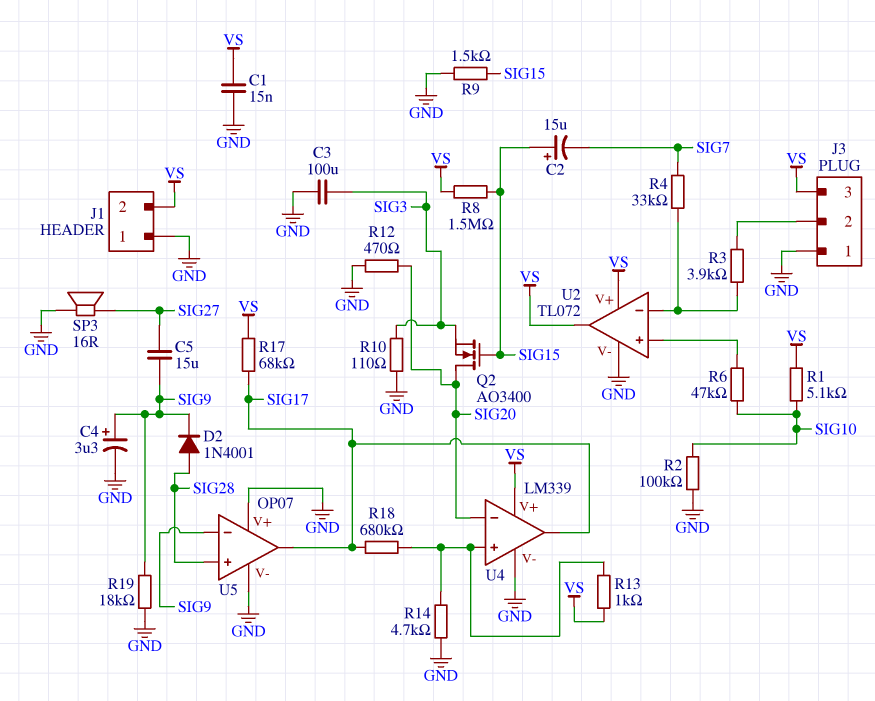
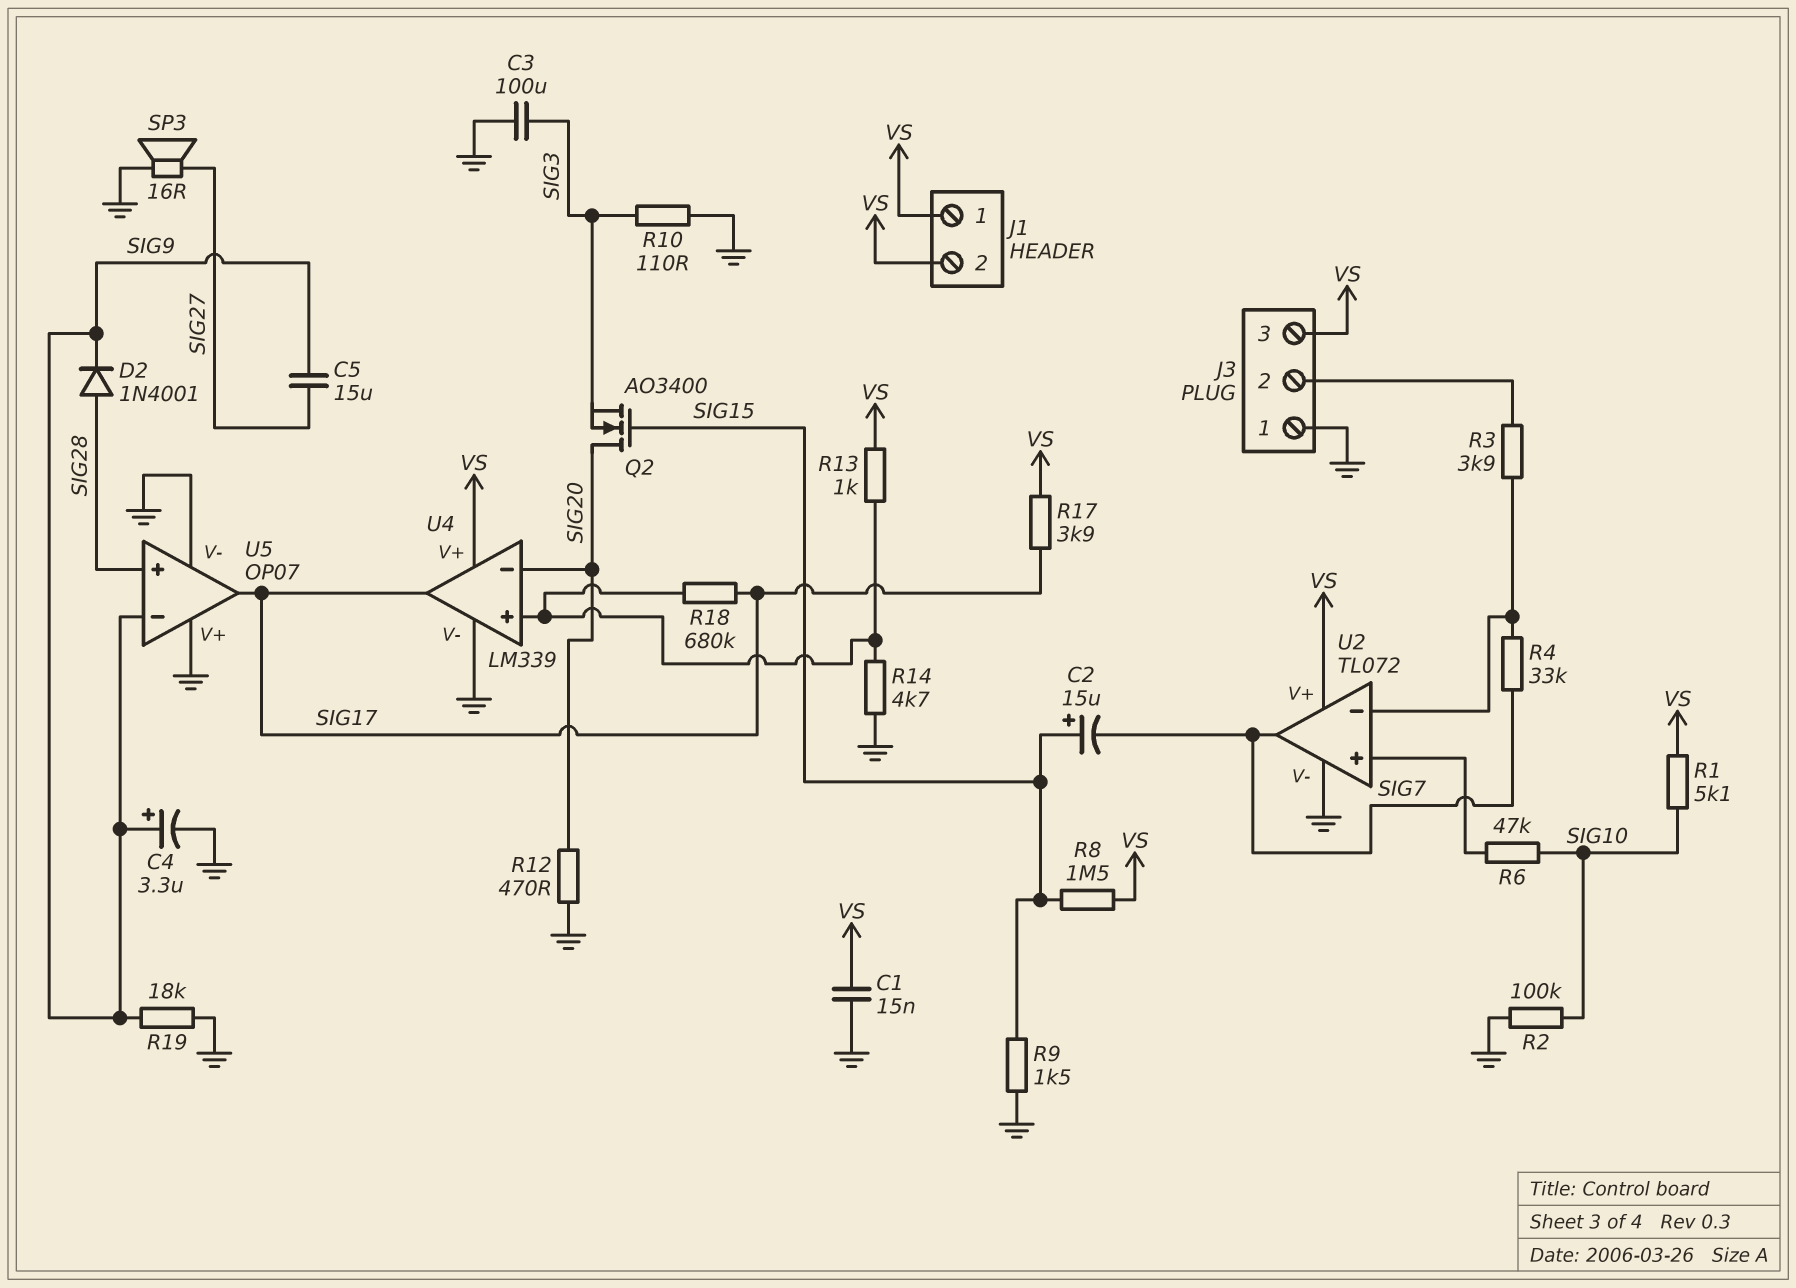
J1 pin 1: GND -> VS
R17: 68k (SIG17, VS) -> 3.9k (SIG17, VS)
U2 pin out: VS -> SIG7

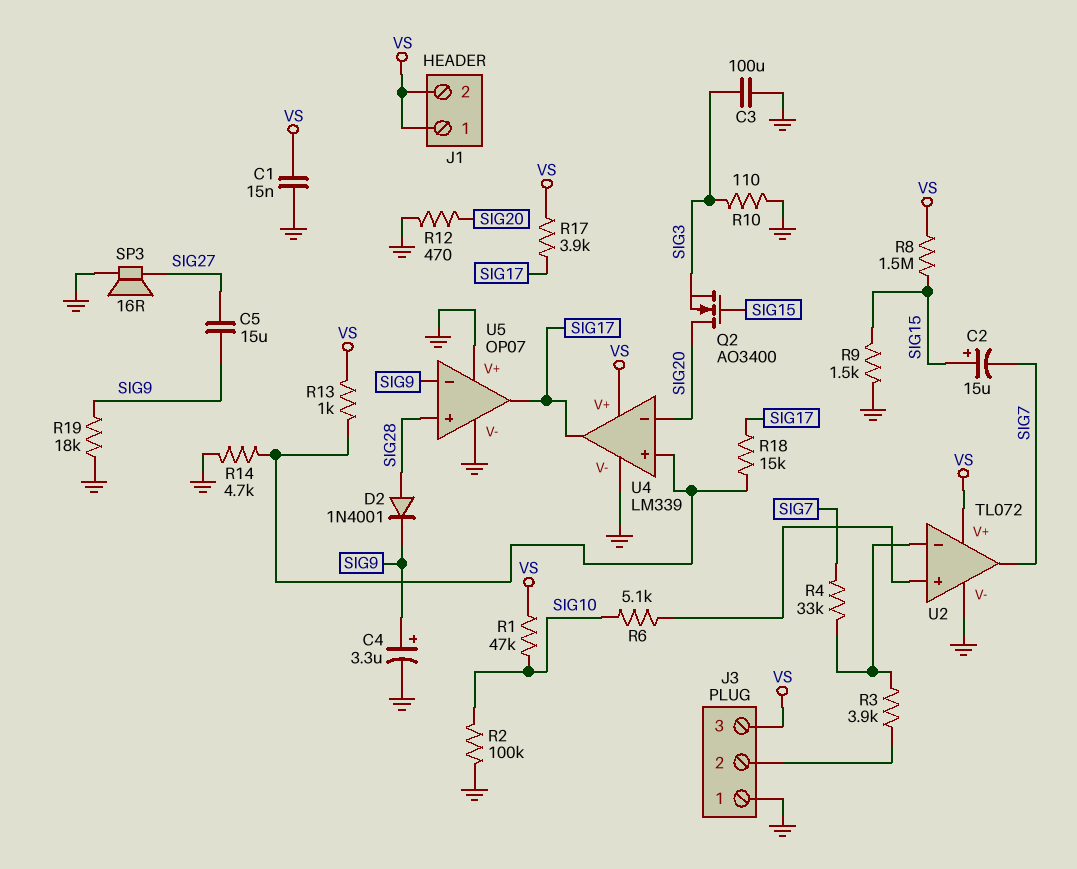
R1: 5.1k (SIG10, VS) -> 47k (SIG10, VS)
R6: 47k (SIG10, U2/in+) -> 5.1k (SIG10, U2/in+)
R18: 680k (SIG17, U4/in+) -> 15k (SIG17, U4/in+)

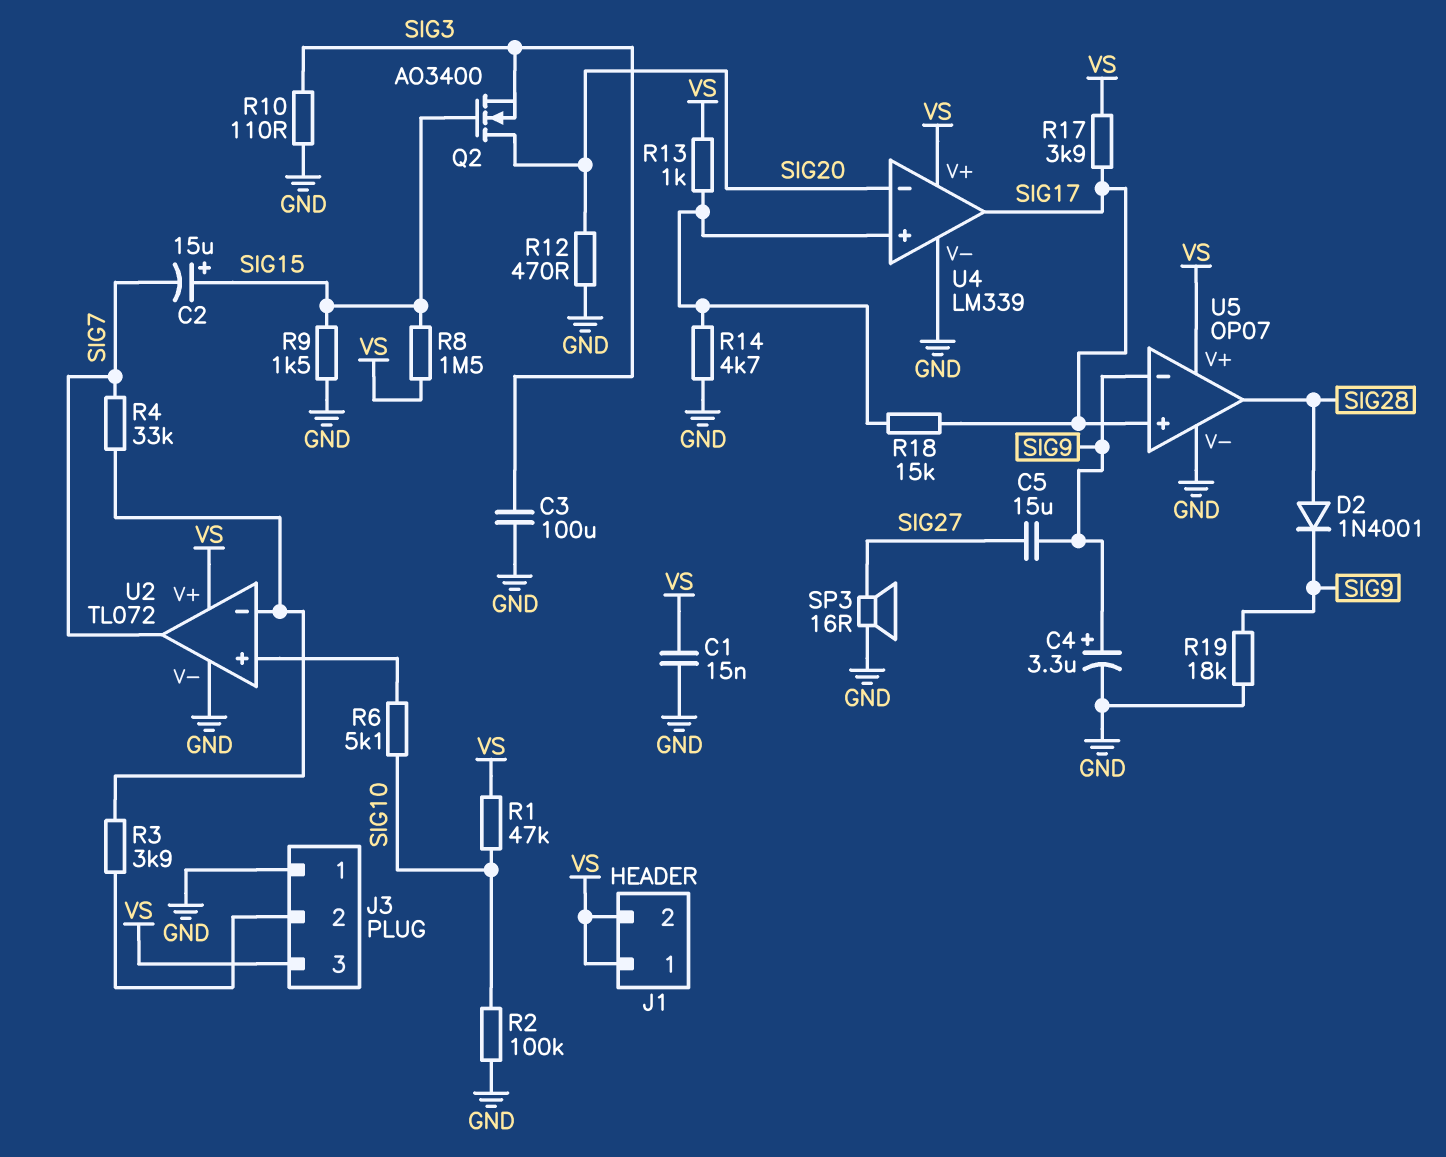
U5 pin V+: GND -> VS
U5 pin in+: SIG28 -> SIG17
U5 pin out: SIG17 -> SIG28

